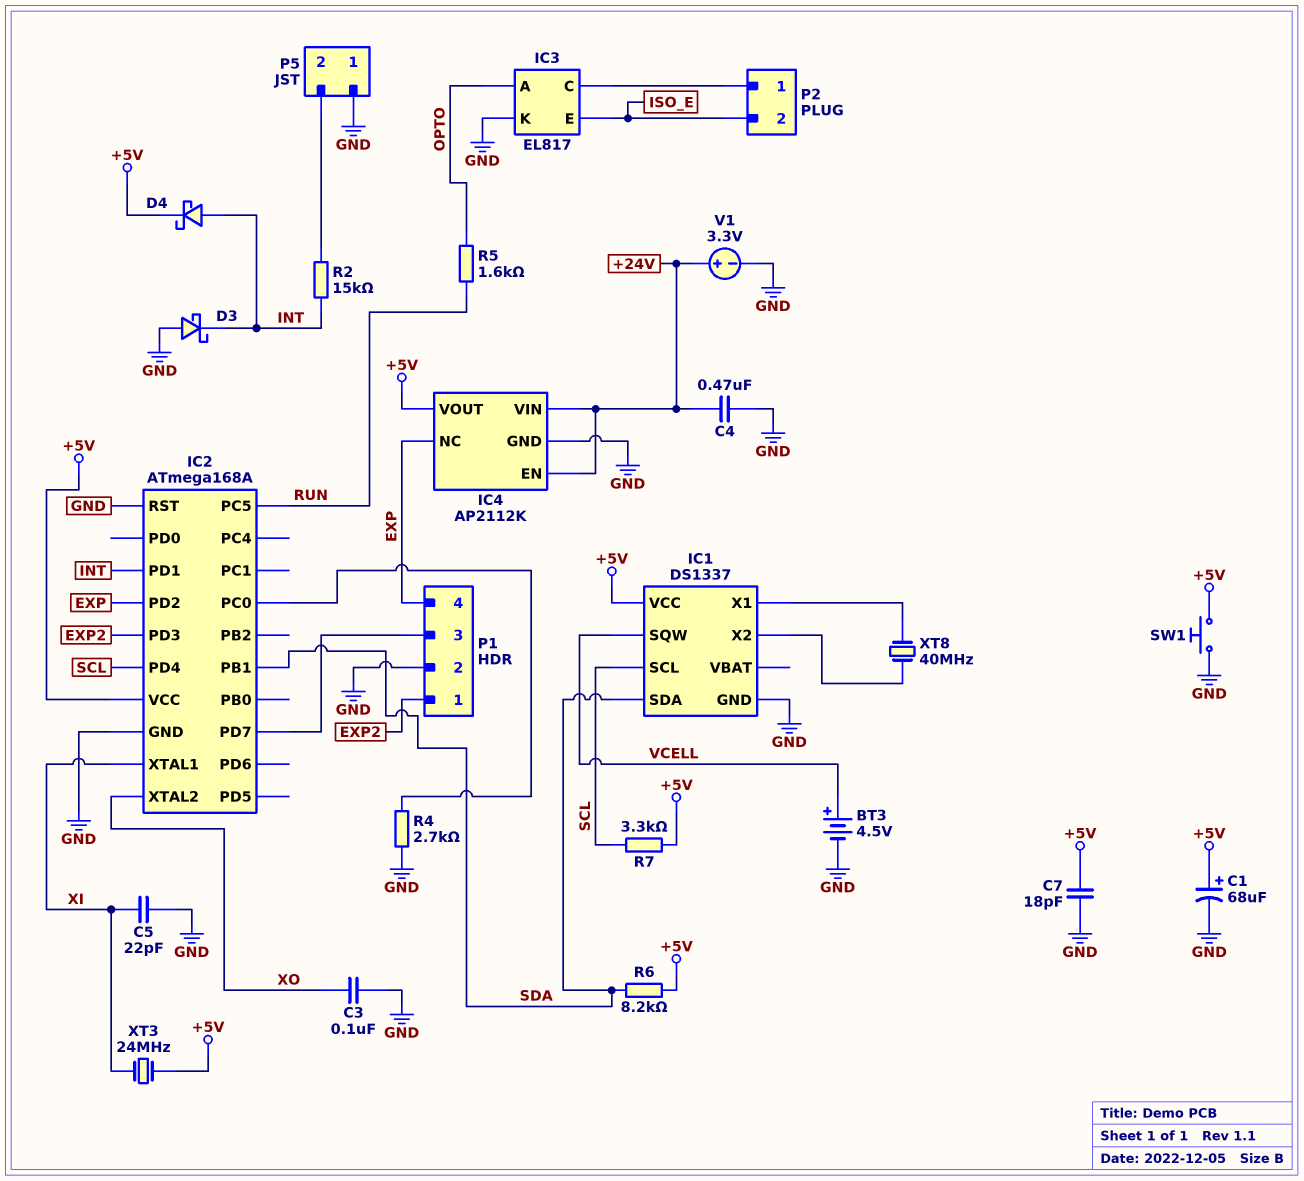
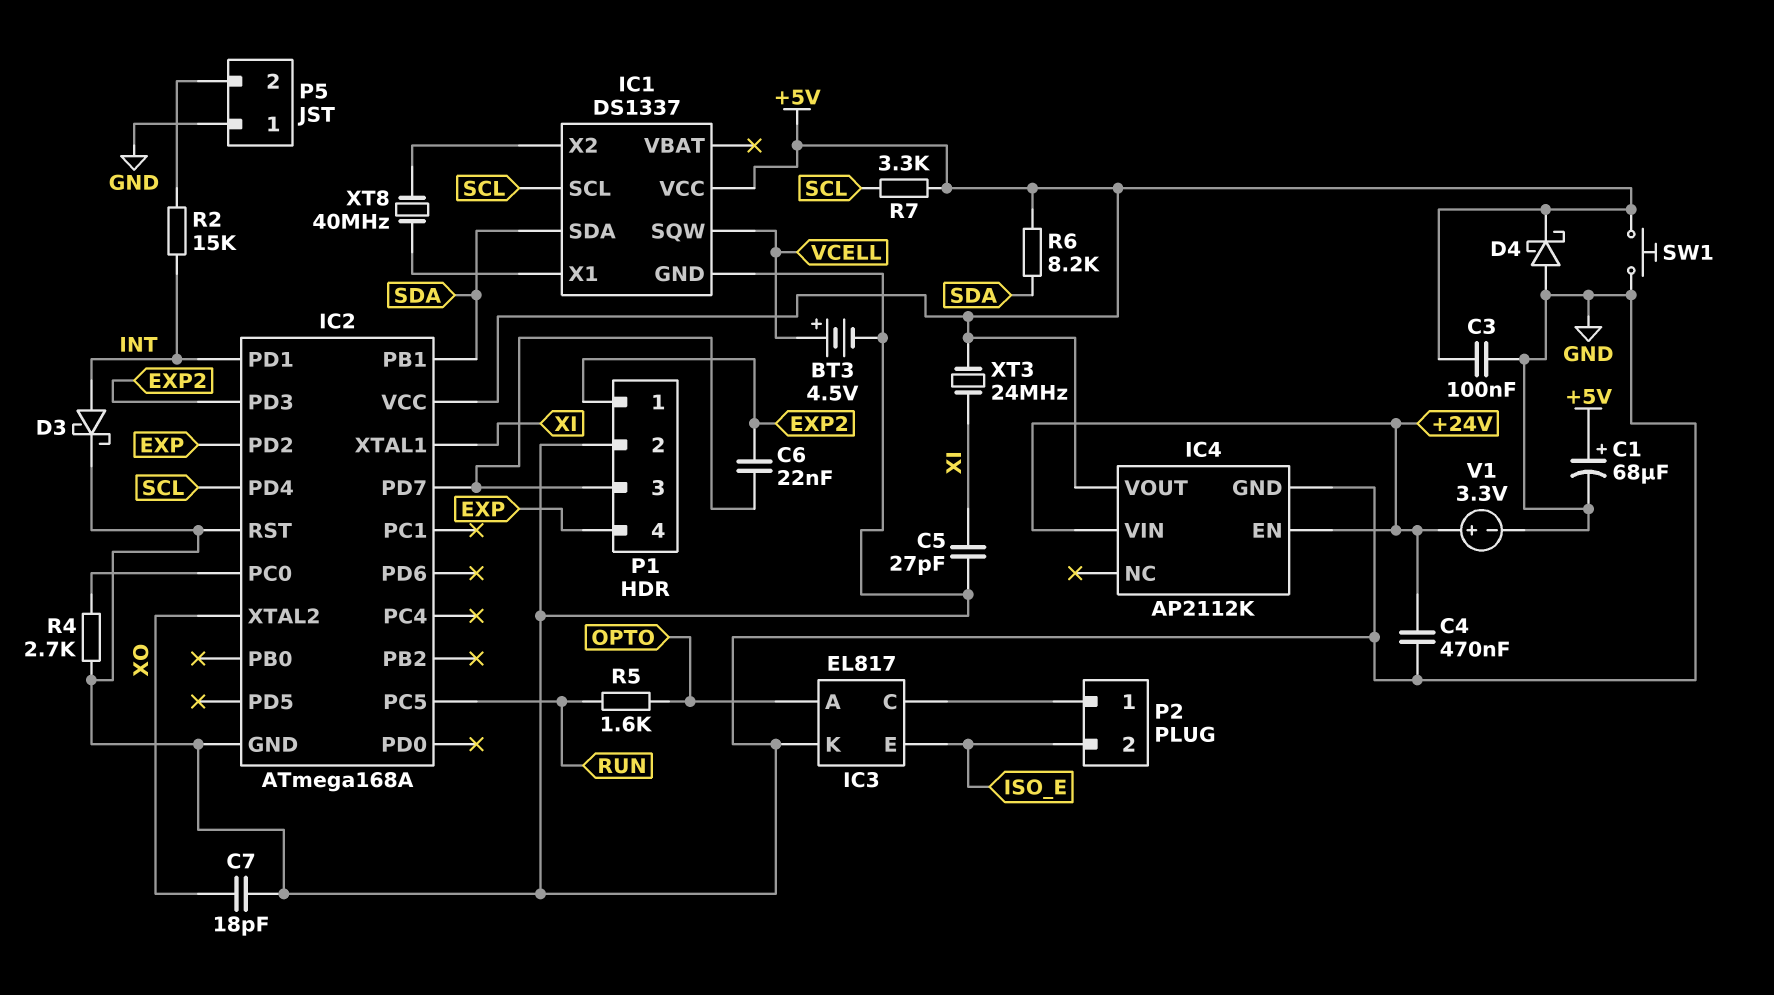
C3: 100nF (GND, XO) -> 100nF (+5V, GND)
C5: 22pF (GND, XI) -> 27pF (GND, XI)
C6: none -> 22nF (EXP2, IC2/PD7)
C7: 18pF (+5V, GND) -> 18pF (GND, XO)
D3: schottky (A GND, K INT) -> schottky (A INT, K GND)
D4: schottky (A INT, K +5V) -> schottky (A GND, K +5V)
IC4 pin NC: EXP -> none

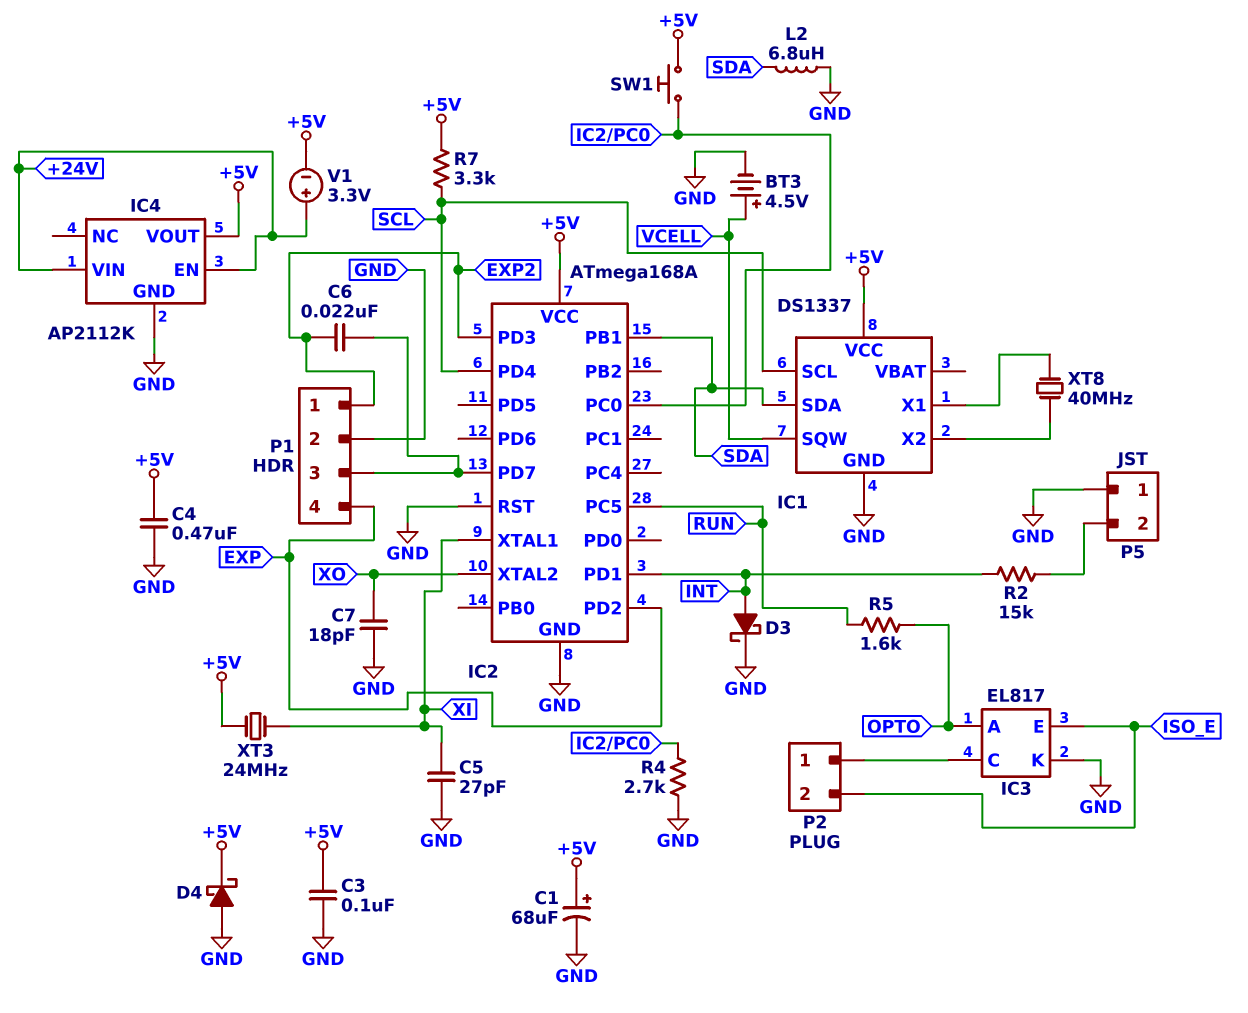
C4: 470nF (+24V, GND) -> 470nF (+5V, GND)
L2: none -> 6.8uH (GND, SDA)
R6: 8.2k (+5V, SDA) -> none
SW1: button (+5V, GND) -> button (+5V, IC2/PC0)
V1: 3.3V (plus +24V, minus GND) -> 3.3V (plus +24V, minus +5V)

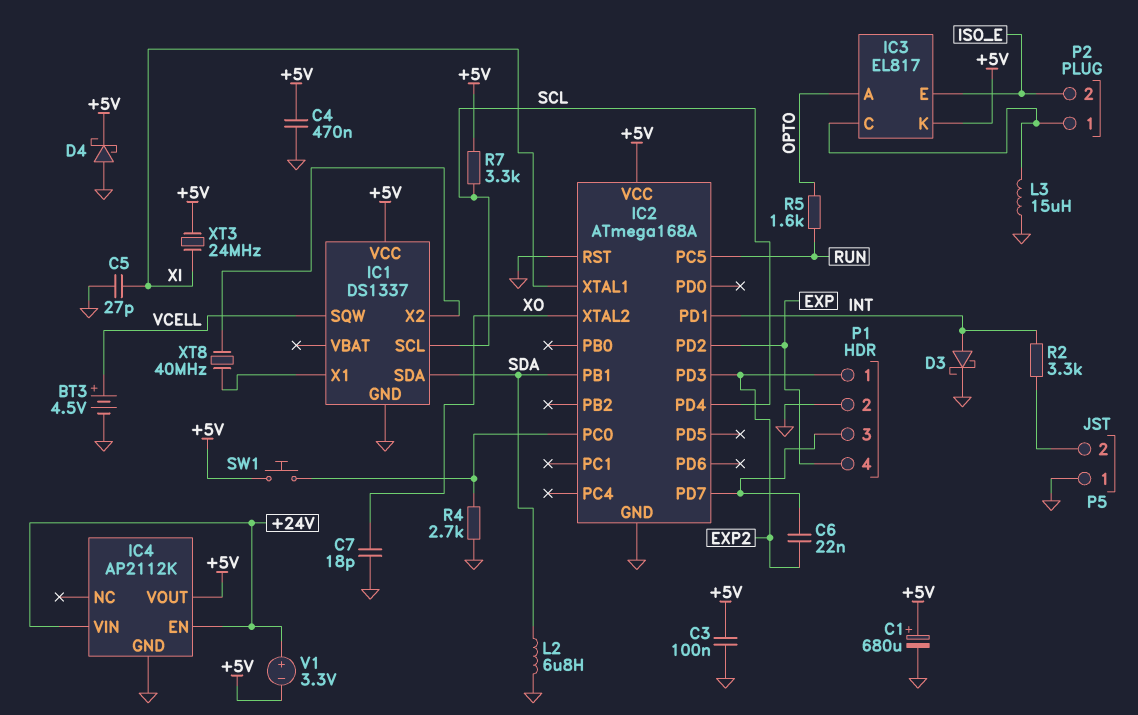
C1: 68uF (plus +5V, minus GND) -> 680uF (plus +5V, minus GND)
IC3 pin K: GND -> +5V
L3: none -> 15uH (GND, IC3/C)
R2: 15k (INT, P5/2) -> 3.3k (INT, P5/2)

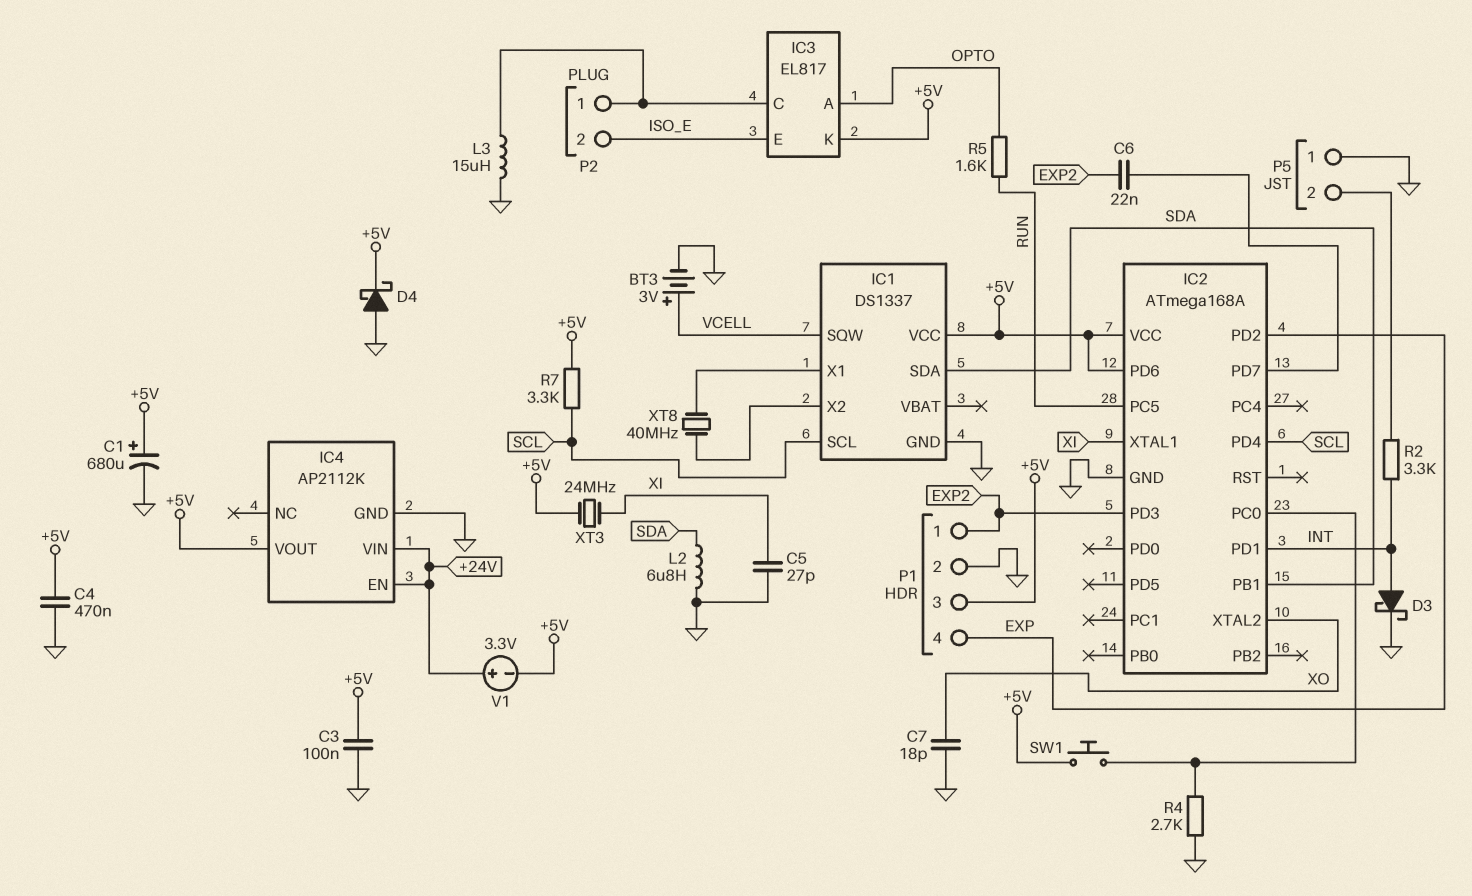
BT3: 4.5V (plus VCELL, minus GND) -> 3V (plus VCELL, minus GND)
IC2 pin PD6: none -> +5V
IC2 pin RST: GND -> none
P1 pin 3: IC2/PD7 -> +5V

